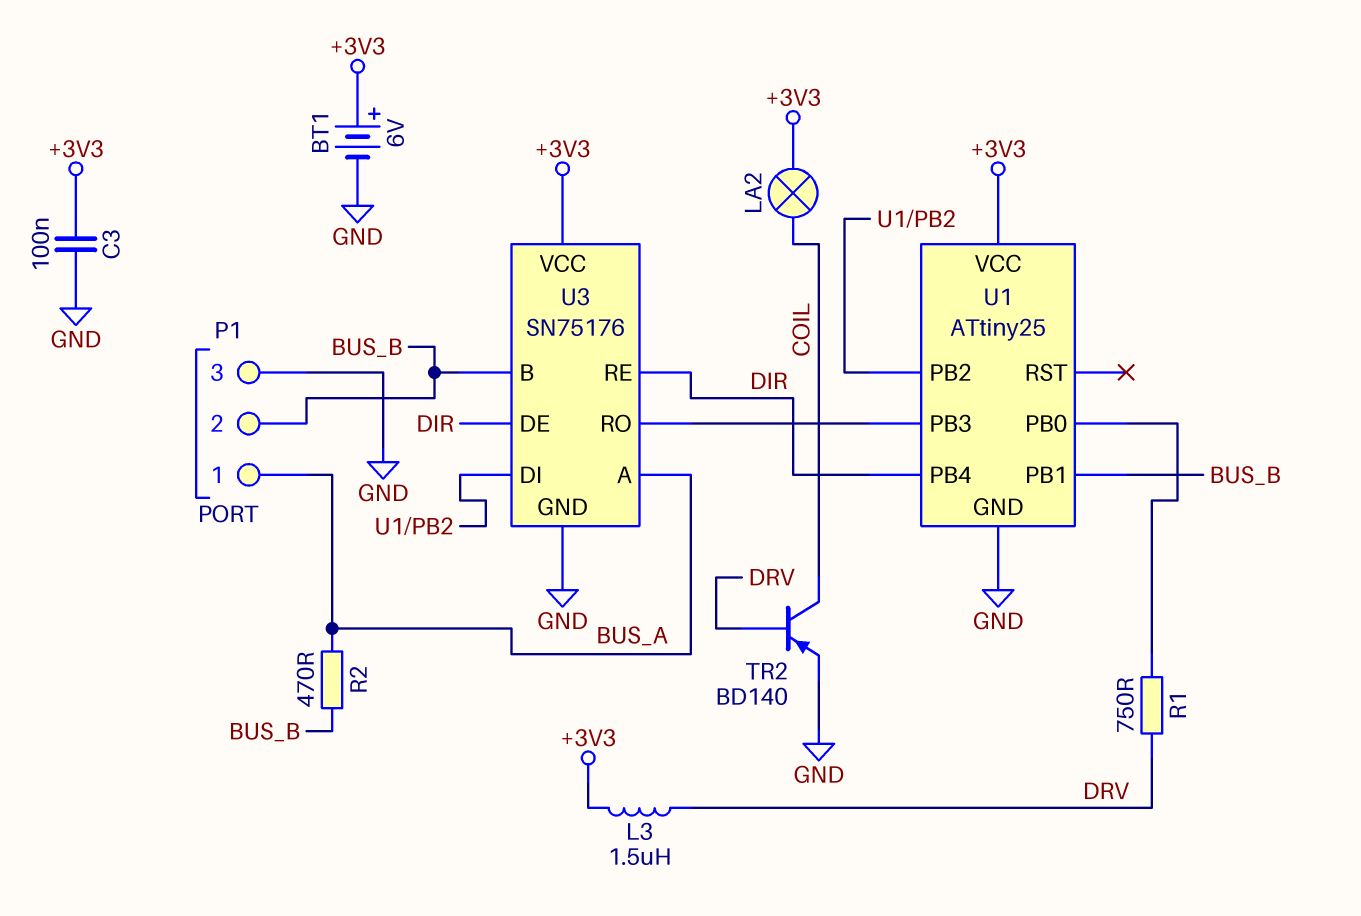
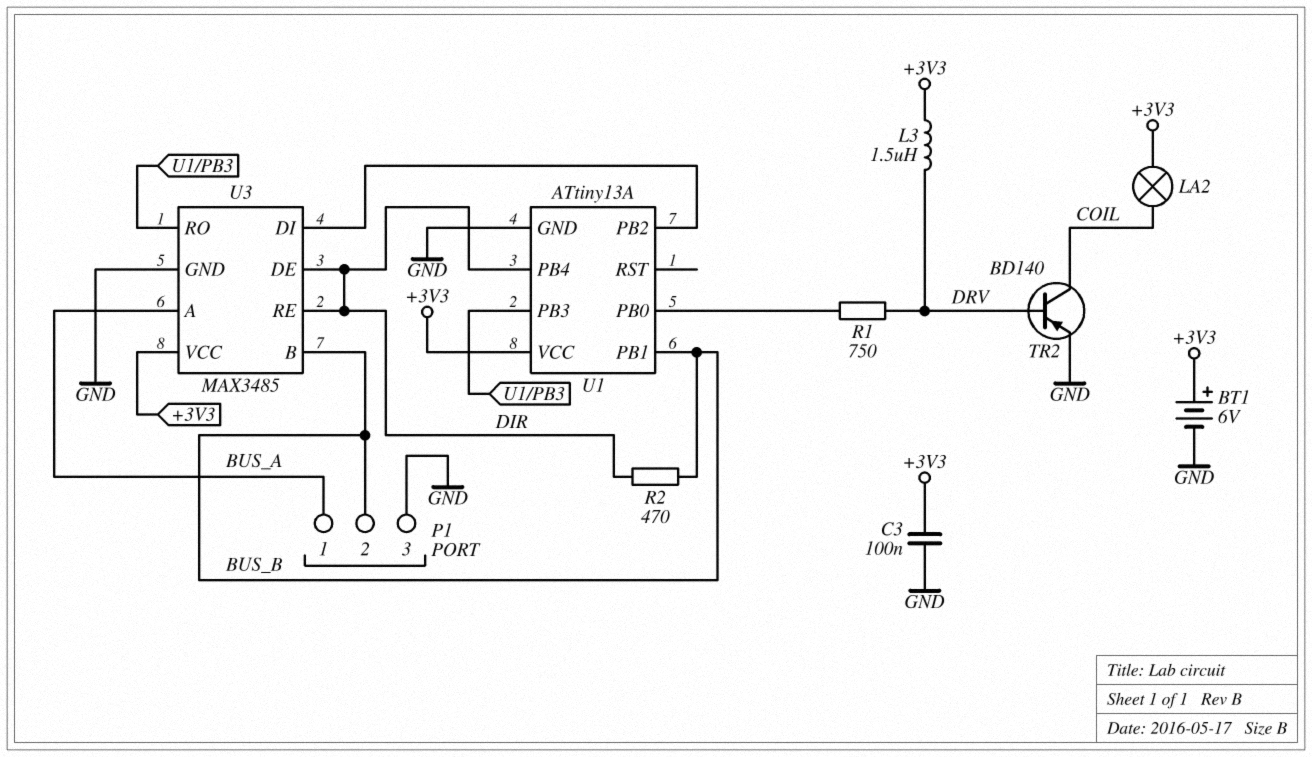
R2: 470 (BUS_A, BUS_B) -> 470 (BUS_B, DIR)
U1: ATtiny25 -> ATtiny13A
U3: SN75176 -> MAX3485

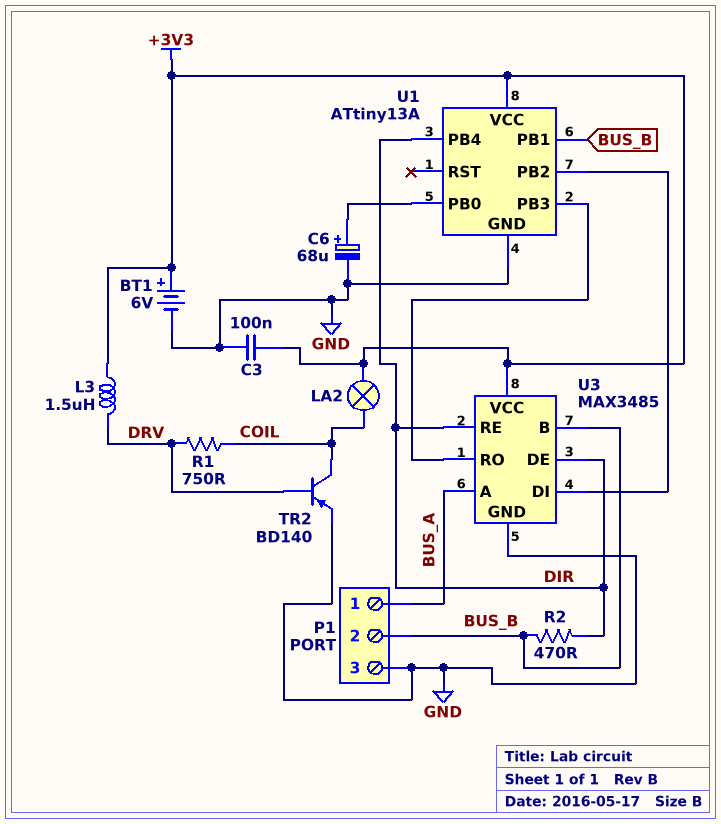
C6: none -> 68uF (plus U1/PB0, minus GND)
R1: 750 (DRV, U1/PB0) -> 750 (COIL, DRV)

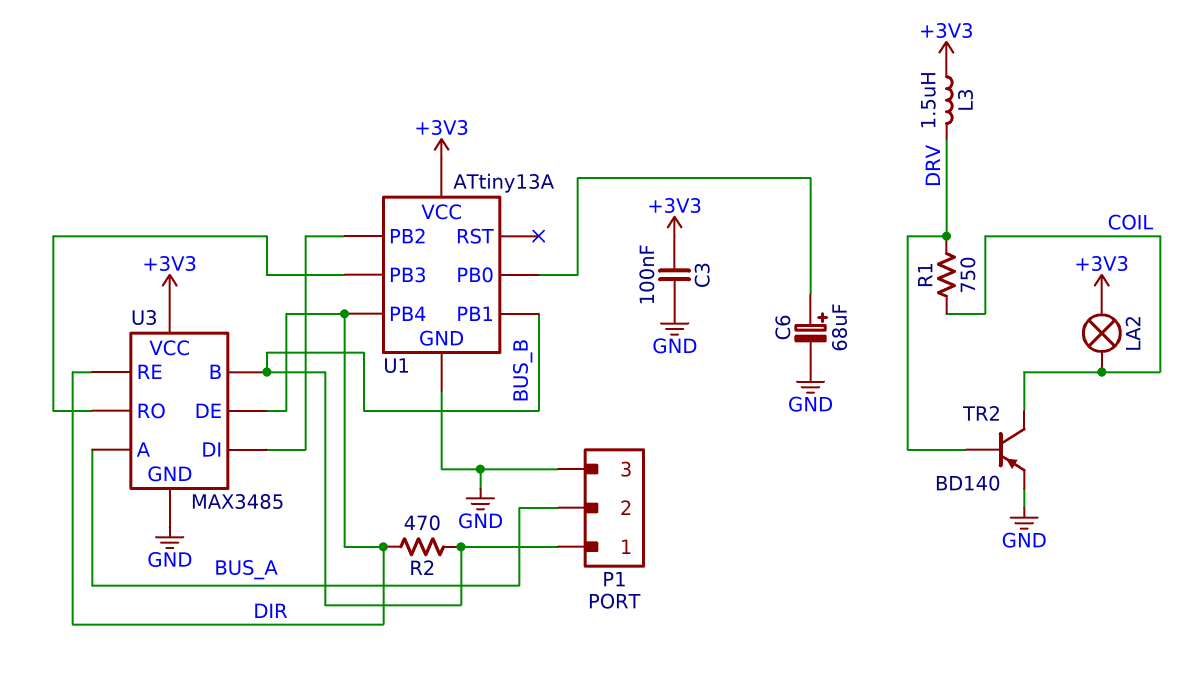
BT1: 6V (plus +3V3, minus GND) -> none
P1 pin 1: BUS_A -> BUS_B
P1 pin 2: BUS_B -> BUS_A

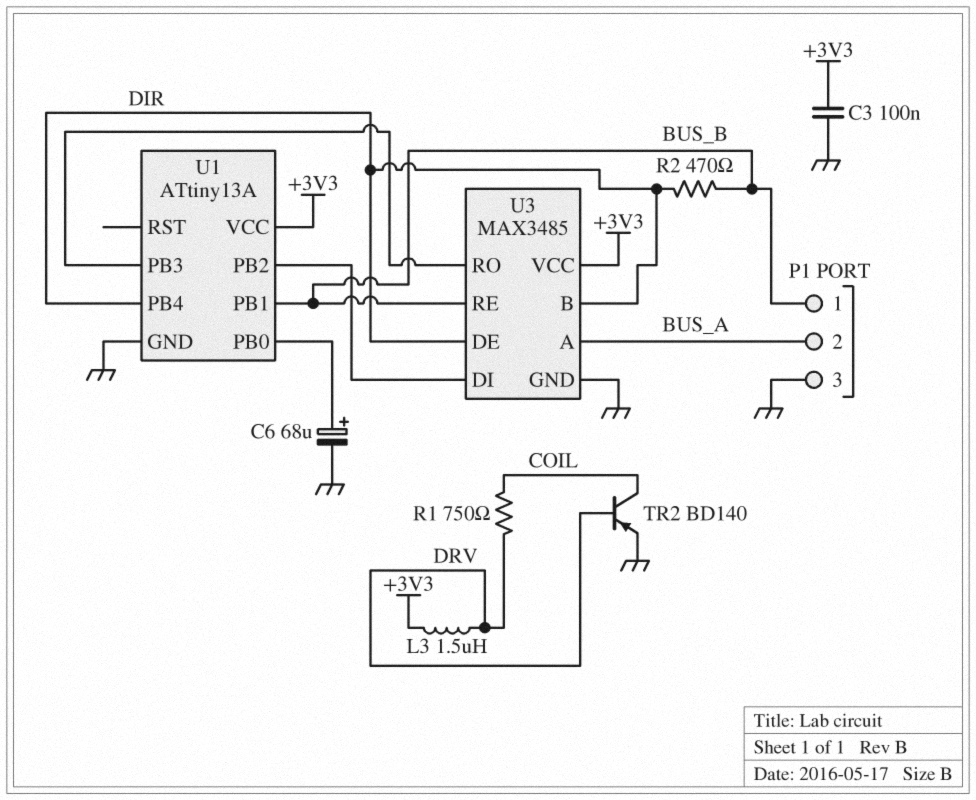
LA2: lamp (+3V3, COIL) -> none
U3 pin B: BUS_B -> DIR
U3 pin RE: DIR -> BUS_B

